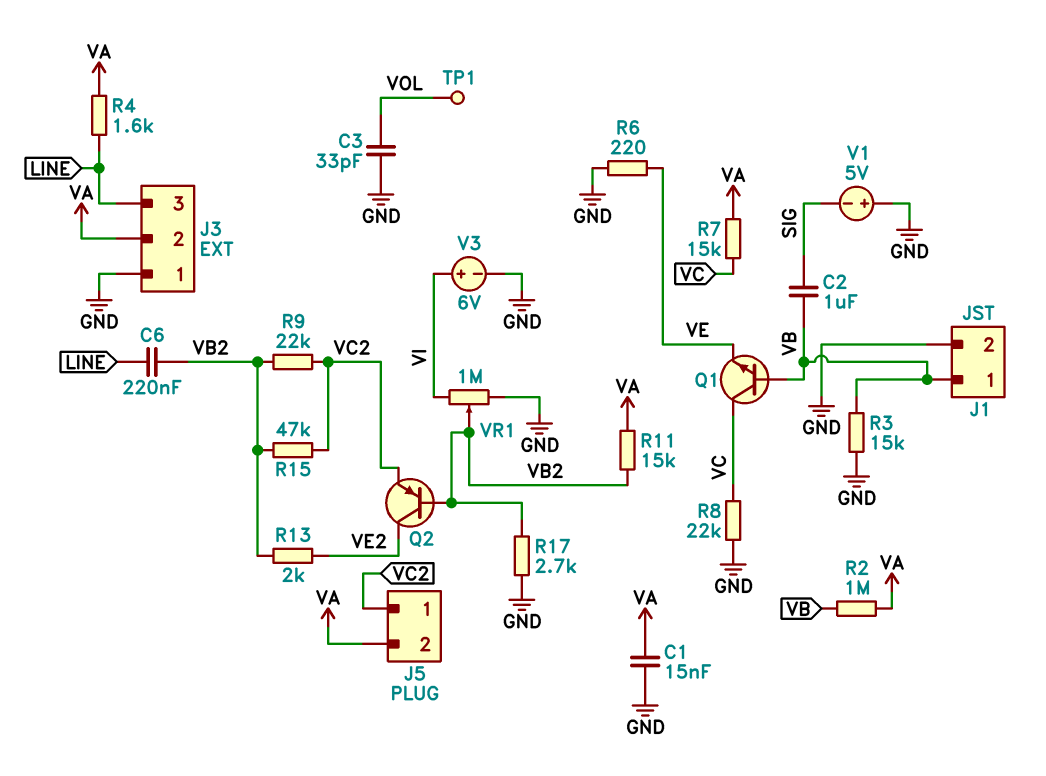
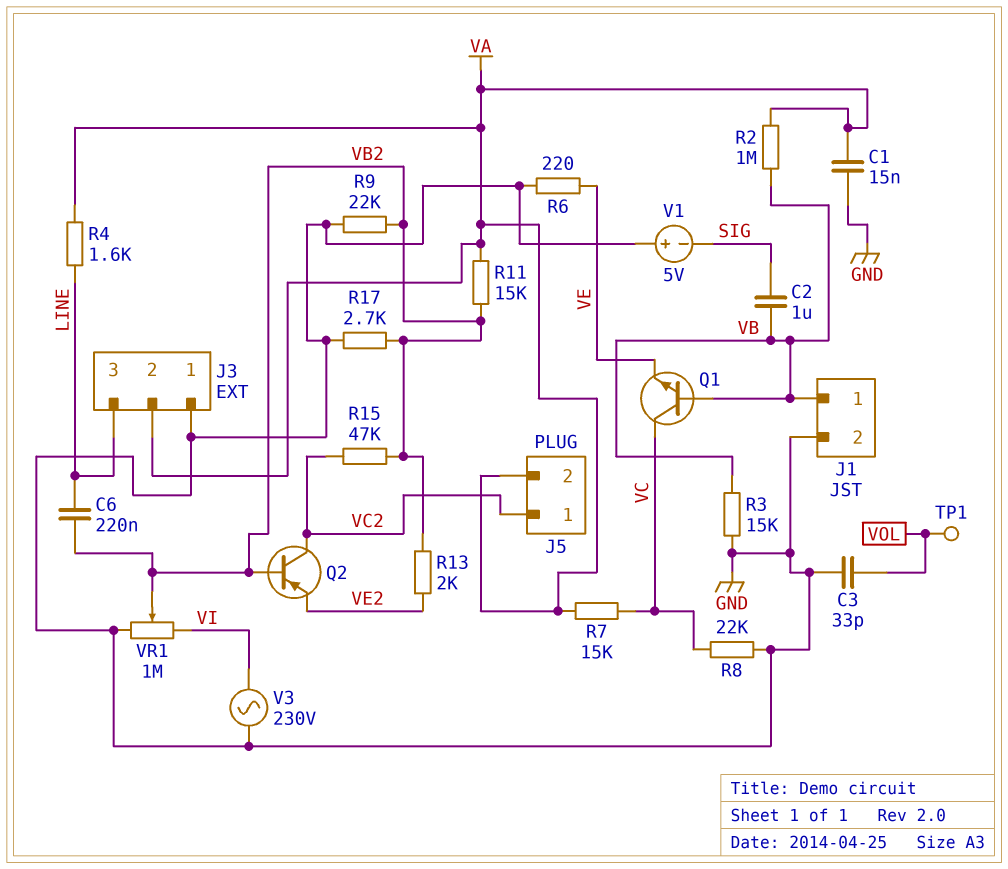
Q2: PNP (B VB2, C VE2, E VC2) -> PNP (B VB2, C VC2, E VE2)
R9: 22k (VB2, VC2) -> 22k (GND, VB2)
V3: 6V (plus VI, minus GND) -> AC 230V (GND, VI)

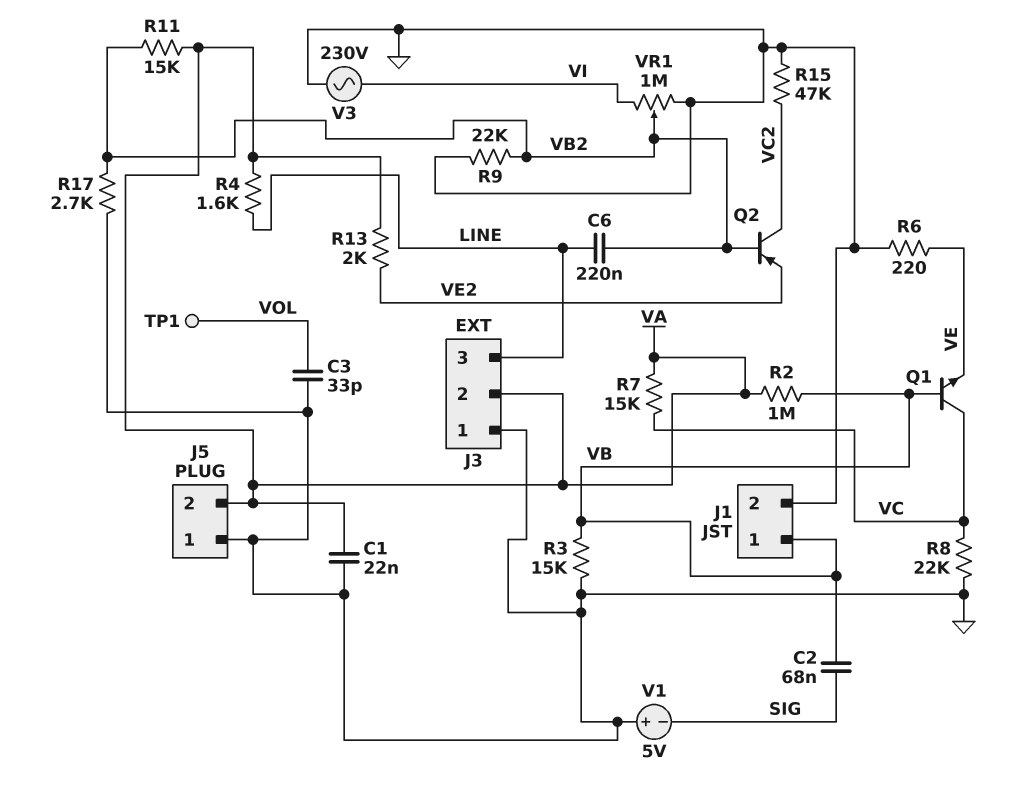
C1: 15nF (GND, VA) -> 22nF (GND, VA)
C2: 1uF (SIG, VB) -> 68nF (SIG, VB)
J5 pin 1: VC2 -> GND
R13: 2k (VB2, VE2) -> 2k (VA, VE2)
R15: 47k (VB2, VC2) -> 47k (GND, VC2)

